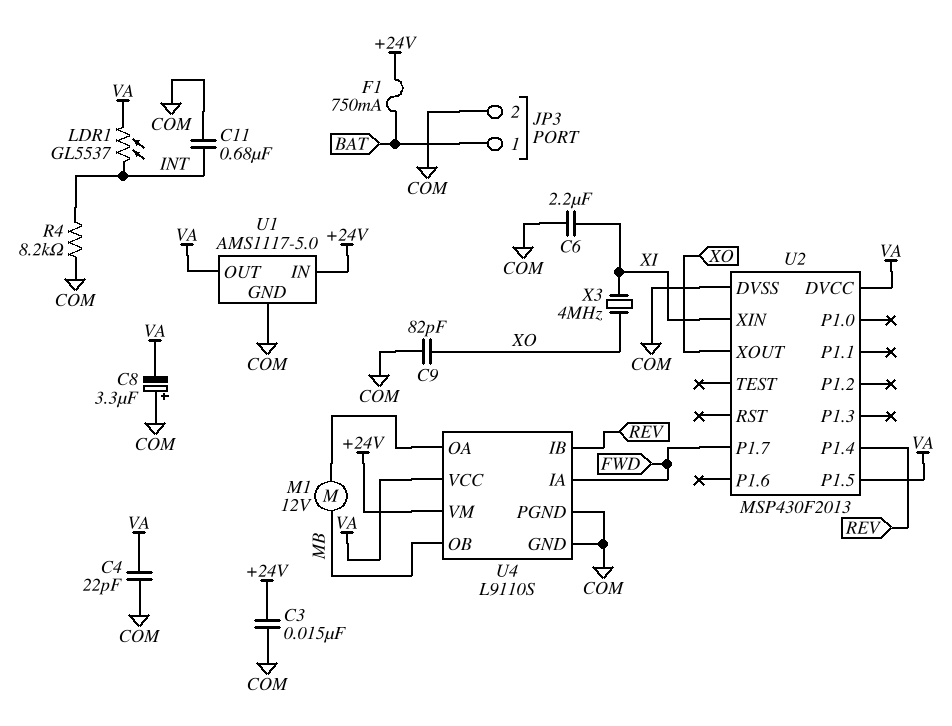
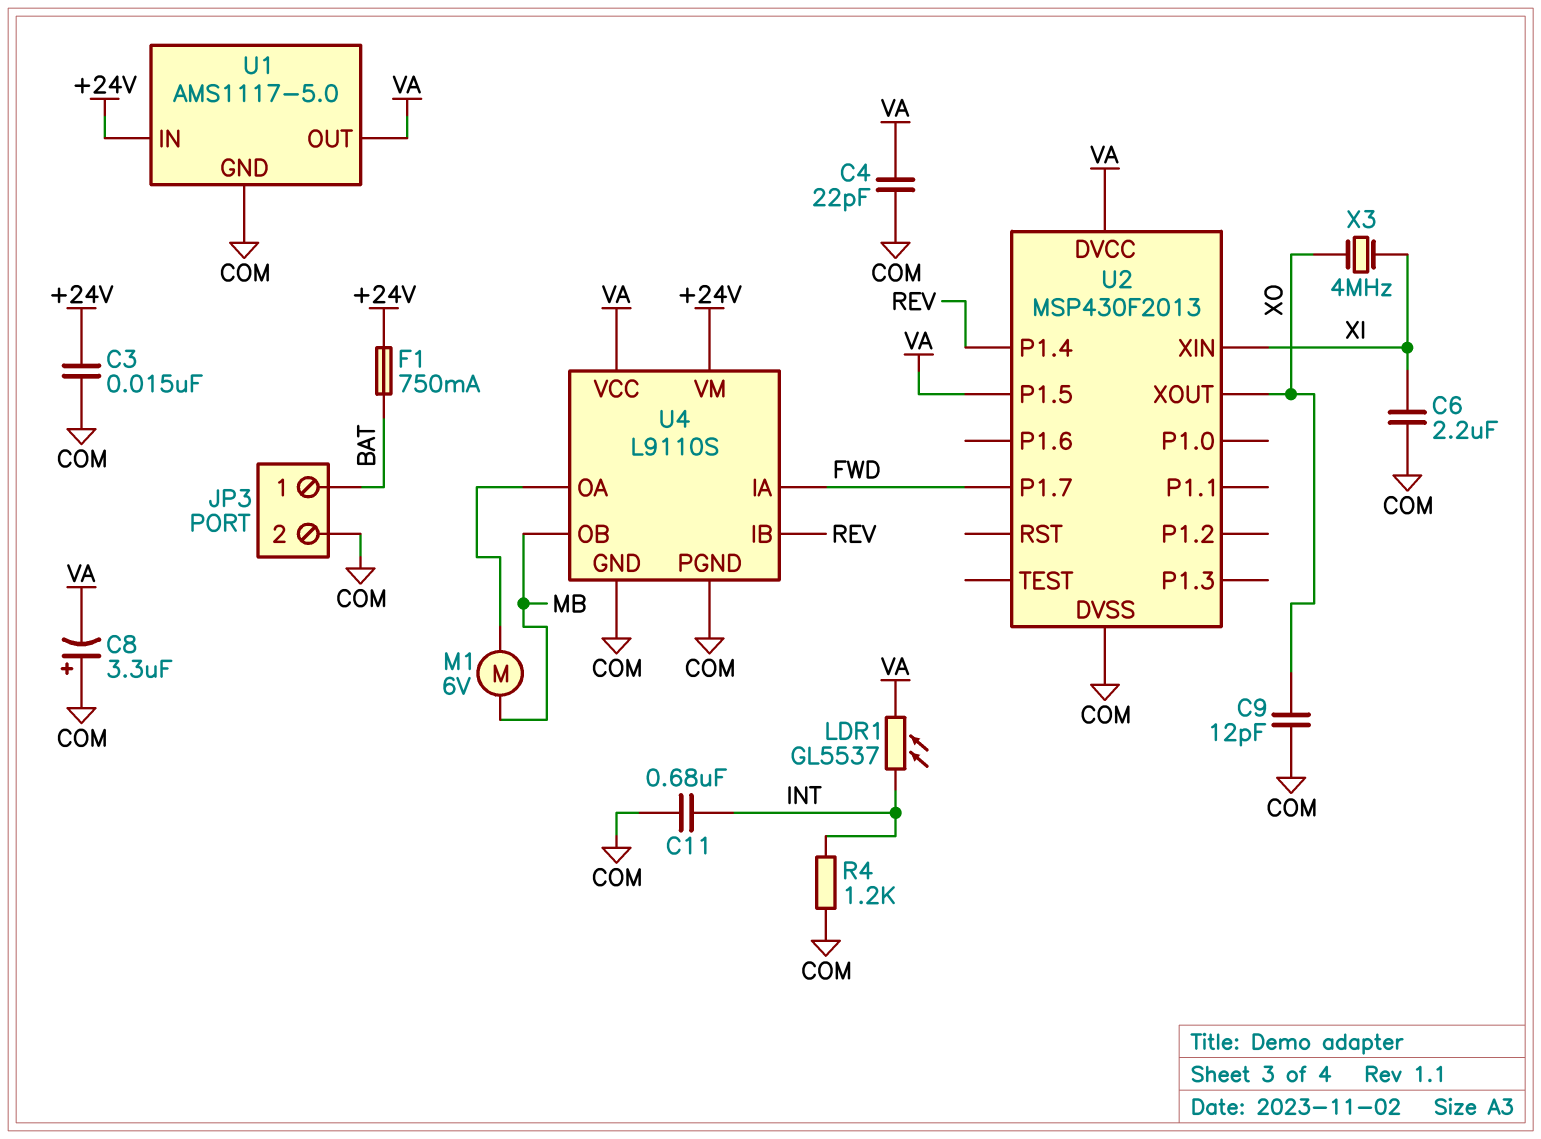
C9: 82pF (COM, XO) -> 12pF (COM, XO)
M1: motor 12V (MB, U4/OA) -> motor 6V (MB, U4/OA)
R4: 8.2k (COM, INT) -> 1.2k (COM, INT)

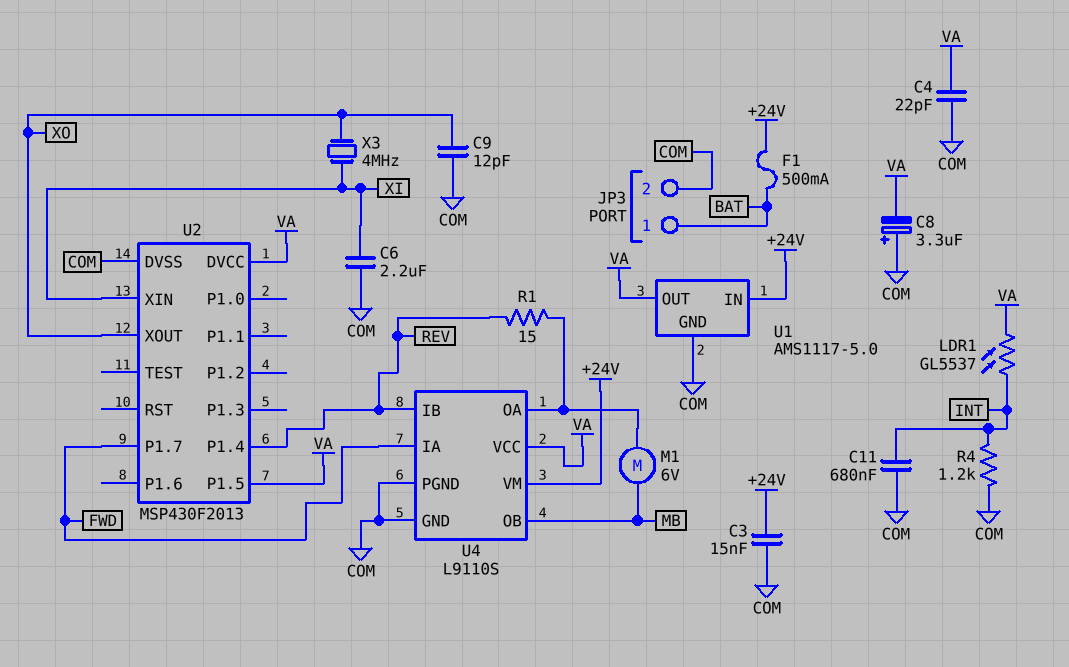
F1: 750mA (+24V, BAT) -> 500mA (+24V, BAT)
R1: none -> 15 (REV, U4/OA)

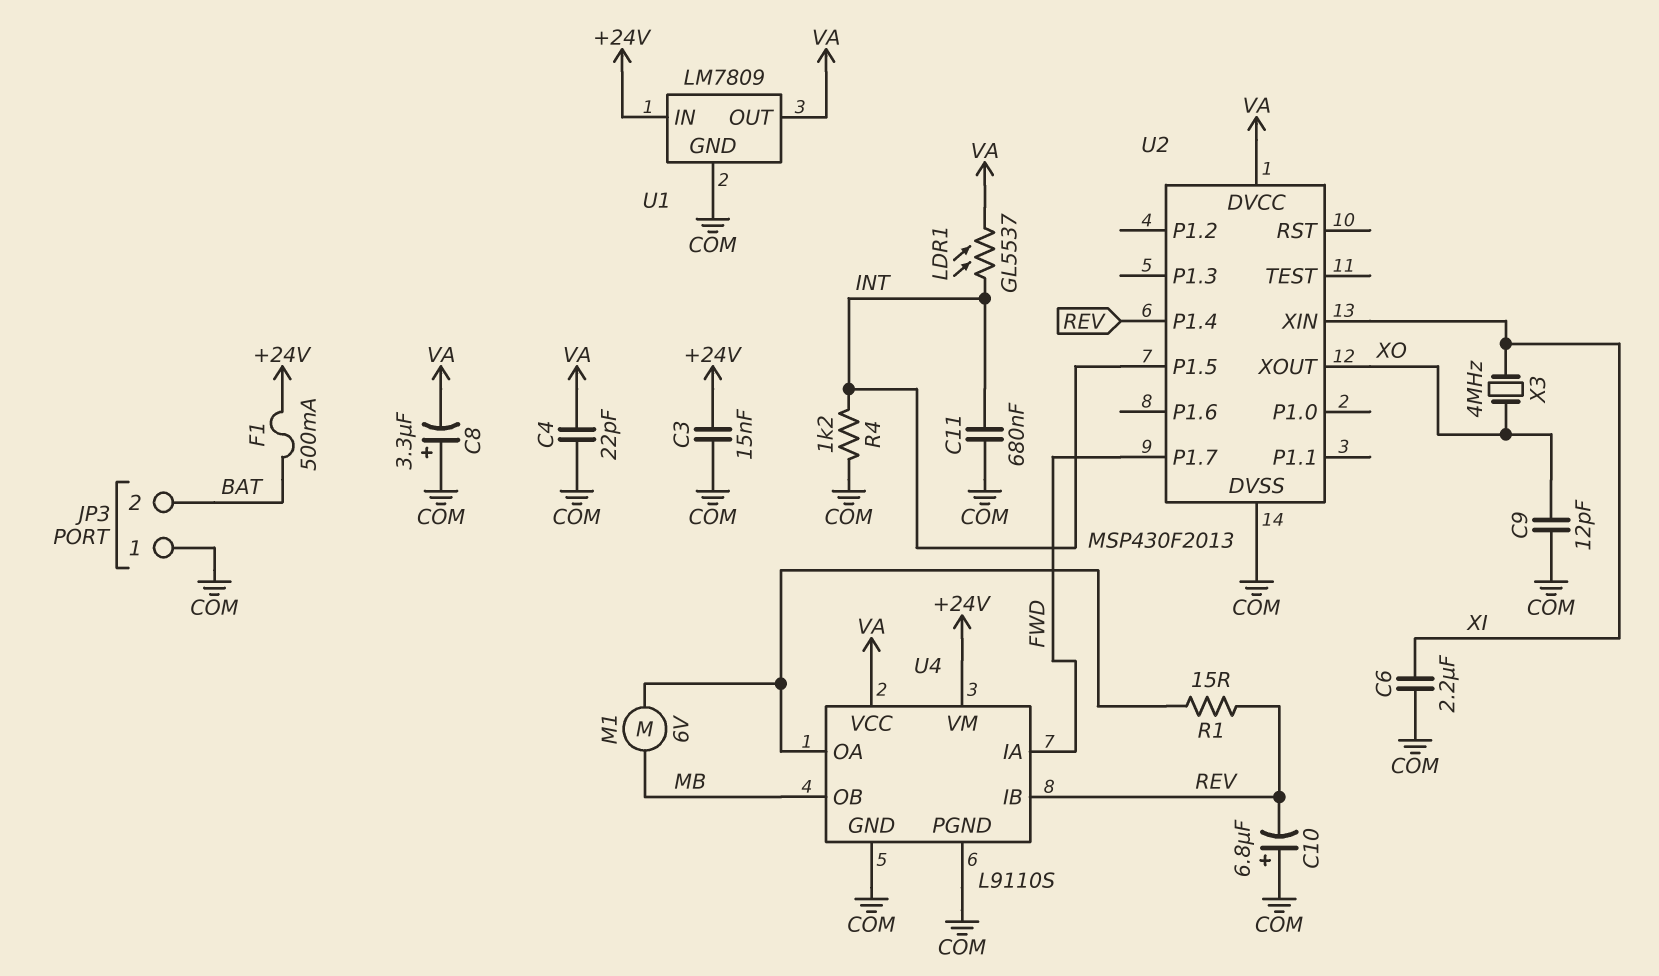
C10: none -> 6.8uF (plus COM, minus REV)
JP3 pin 1: BAT -> COM
JP3 pin 2: COM -> BAT
U1: AMS1117-5.0 -> LM7809
U2 pin P1.5: VA -> INT

